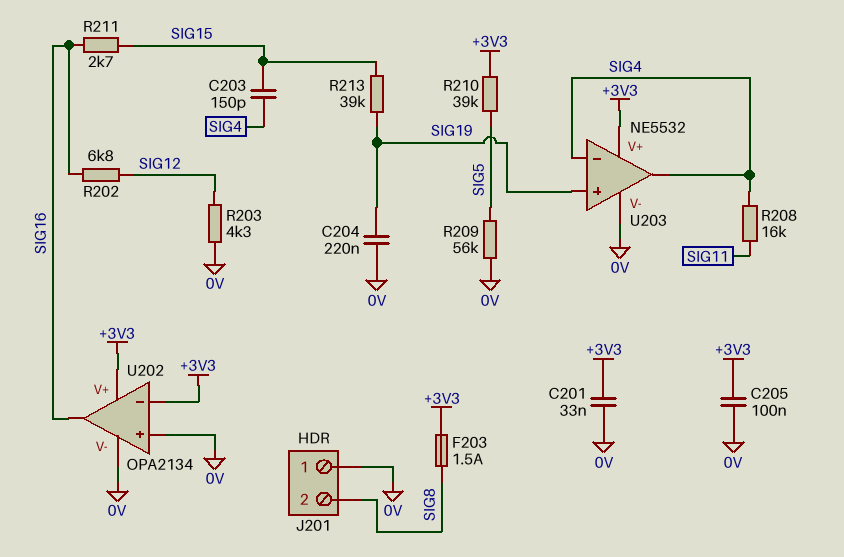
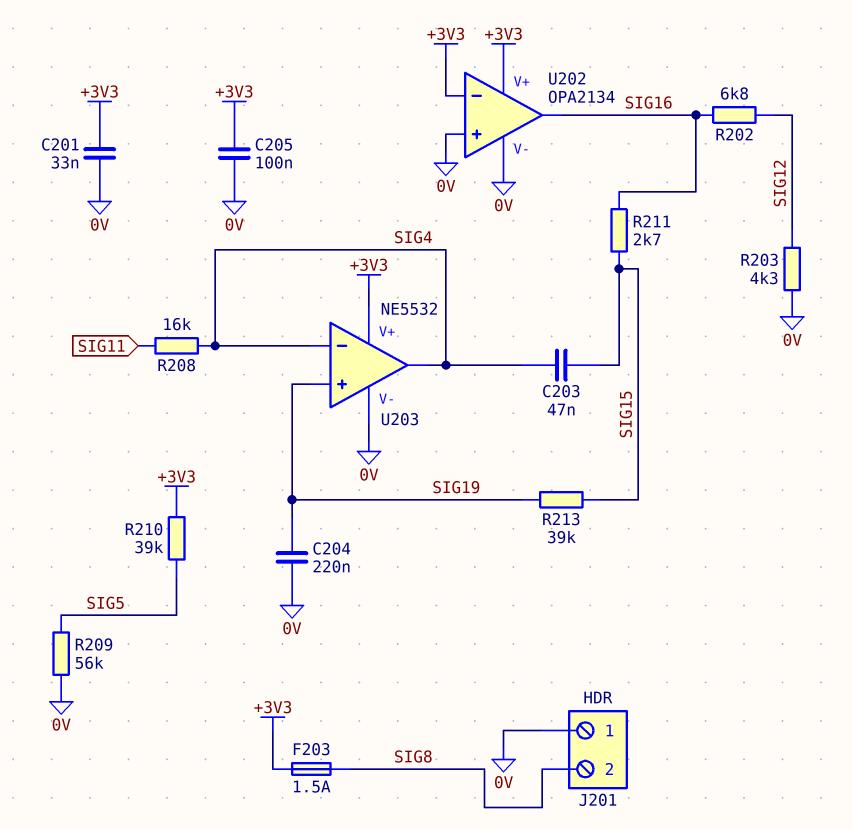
C203: 150pF (SIG4, SIG15) -> 47nF (SIG4, SIG15)

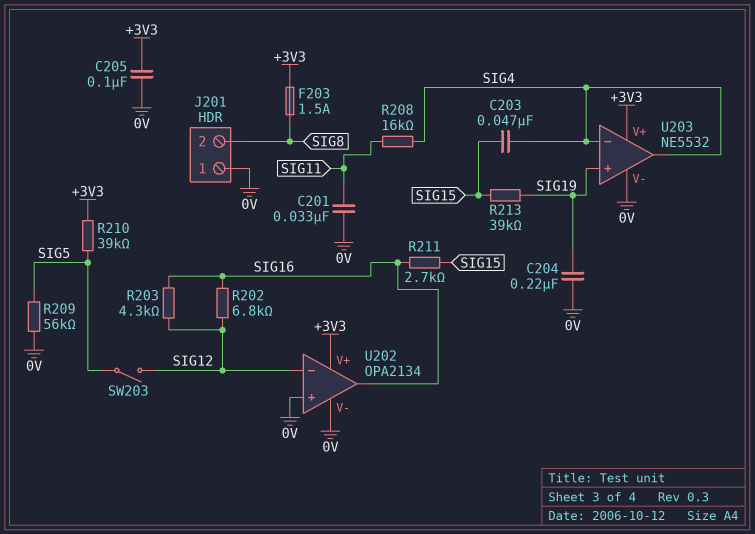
C201: 33nF (+3V3, 0V) -> 33nF (0V, SIG11)
R203: 4.3k (0V, SIG12) -> 4.3k (SIG12, SIG16)
SW203: none -> switch (SIG5, SIG12)
U202 pin in-: +3V3 -> SIG12

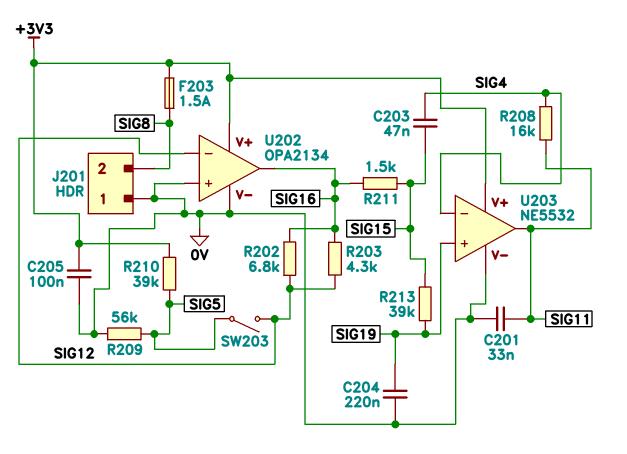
R211: 2.7k (SIG15, SIG16) -> 1.5k (SIG15, SIG16)
U203 pin out: SIG4 -> SIG11

